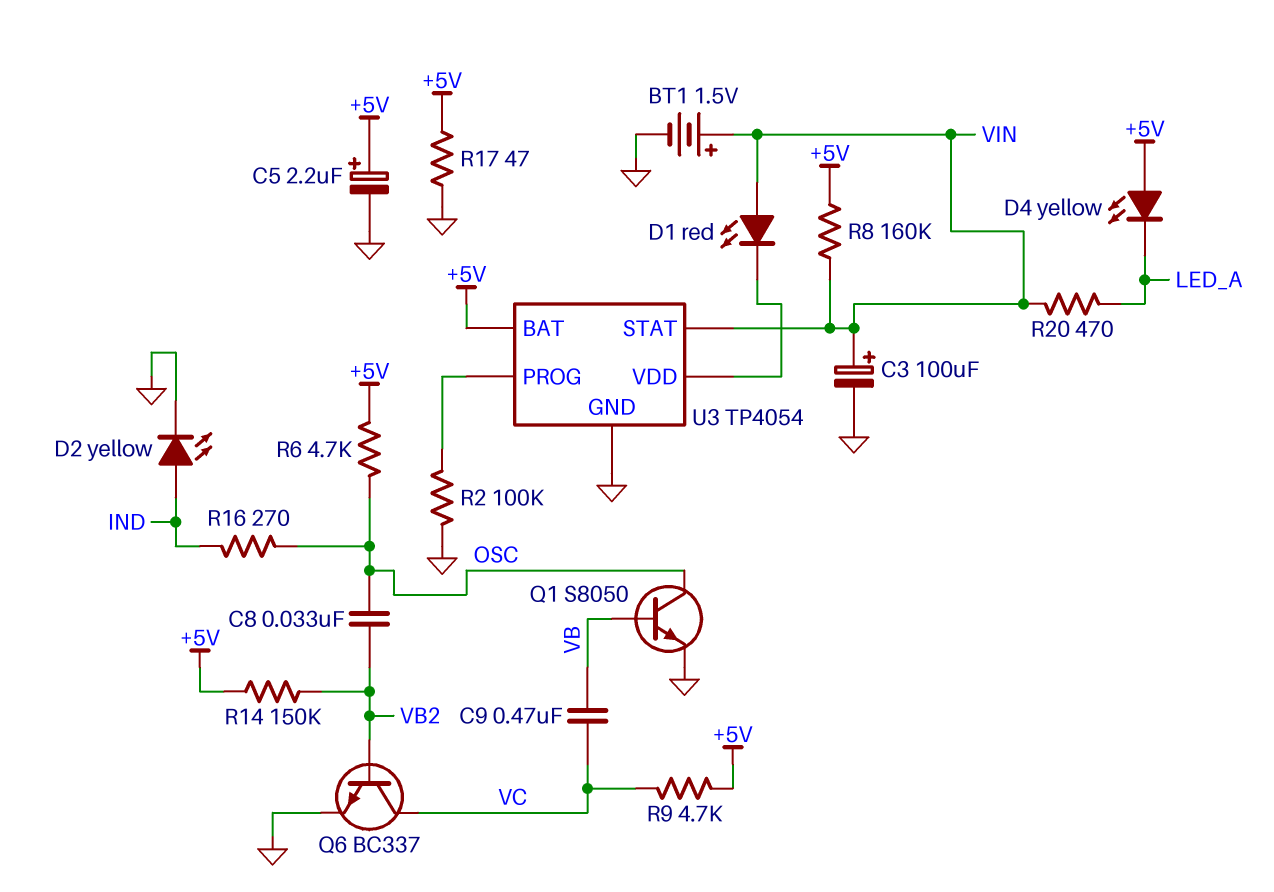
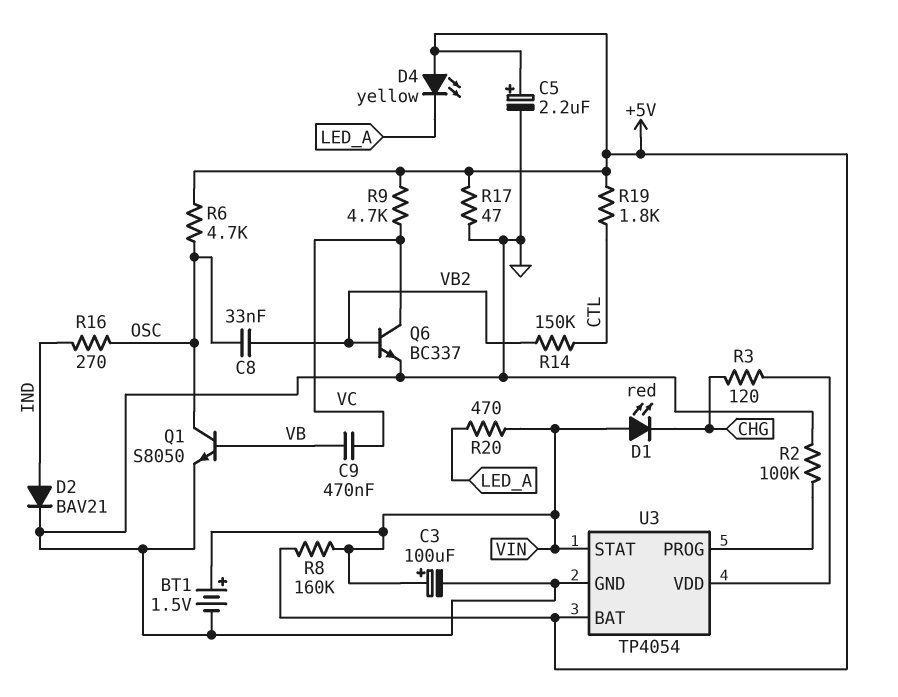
D1: LED red (A VIN, K U3/VDD) -> LED red (A VIN, K CHG)
D2: LED yellow (A IND, K GND) -> diode BAV21 (A IND, K GND)
R3: none -> 120 (CHG, U3/VDD)
R14: 150k (+5V, VB2) -> 150k (CTL, VB2)
R19: none -> 1.8k (+5V, CTL)

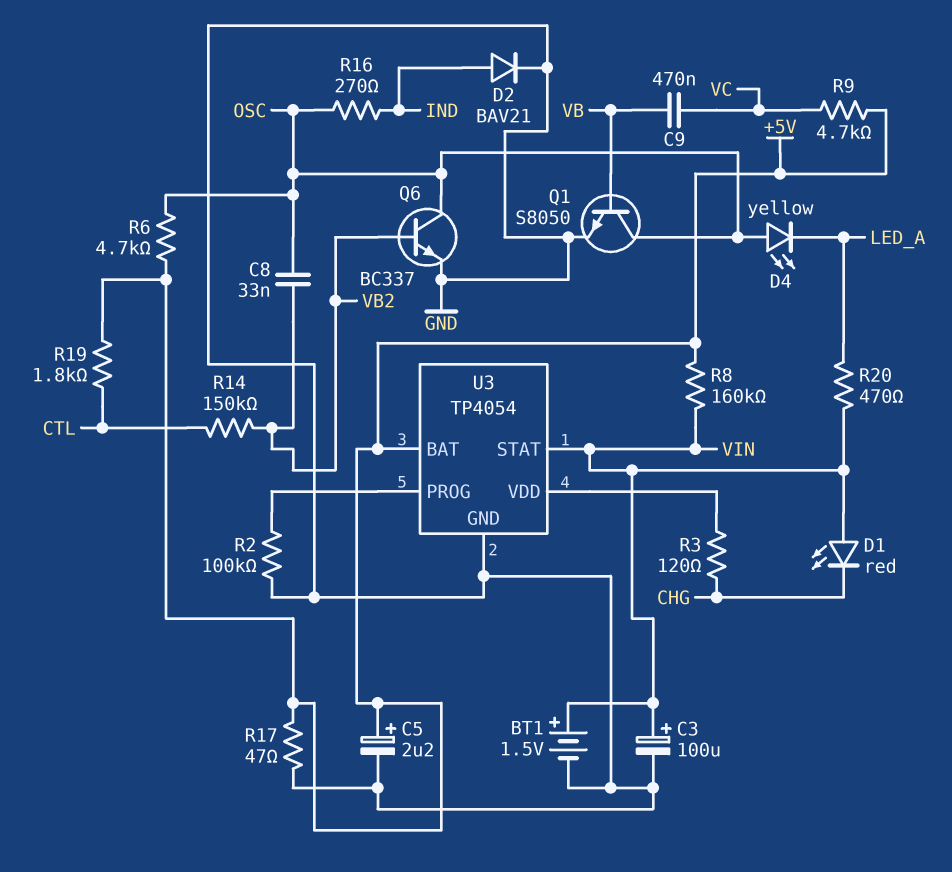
D4: LED yellow (A +5V, K LED_A) -> LED yellow (A OSC, K LED_A)
Q6: NPN BC337 (B VB2, C VC, E GND) -> NPN BC337 (B VB2, C OSC, E GND)

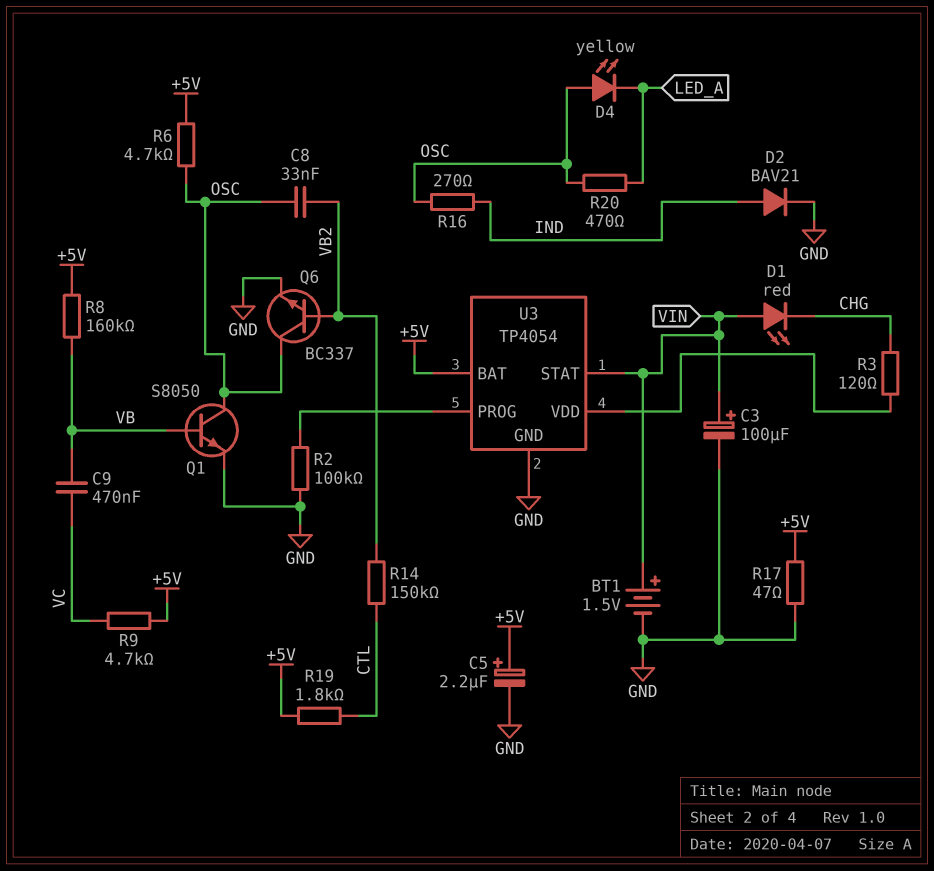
R8: 160k (+5V, VIN) -> 160k (+5V, VB)
R20: 470 (LED_A, VIN) -> 470 (LED_A, OSC)

